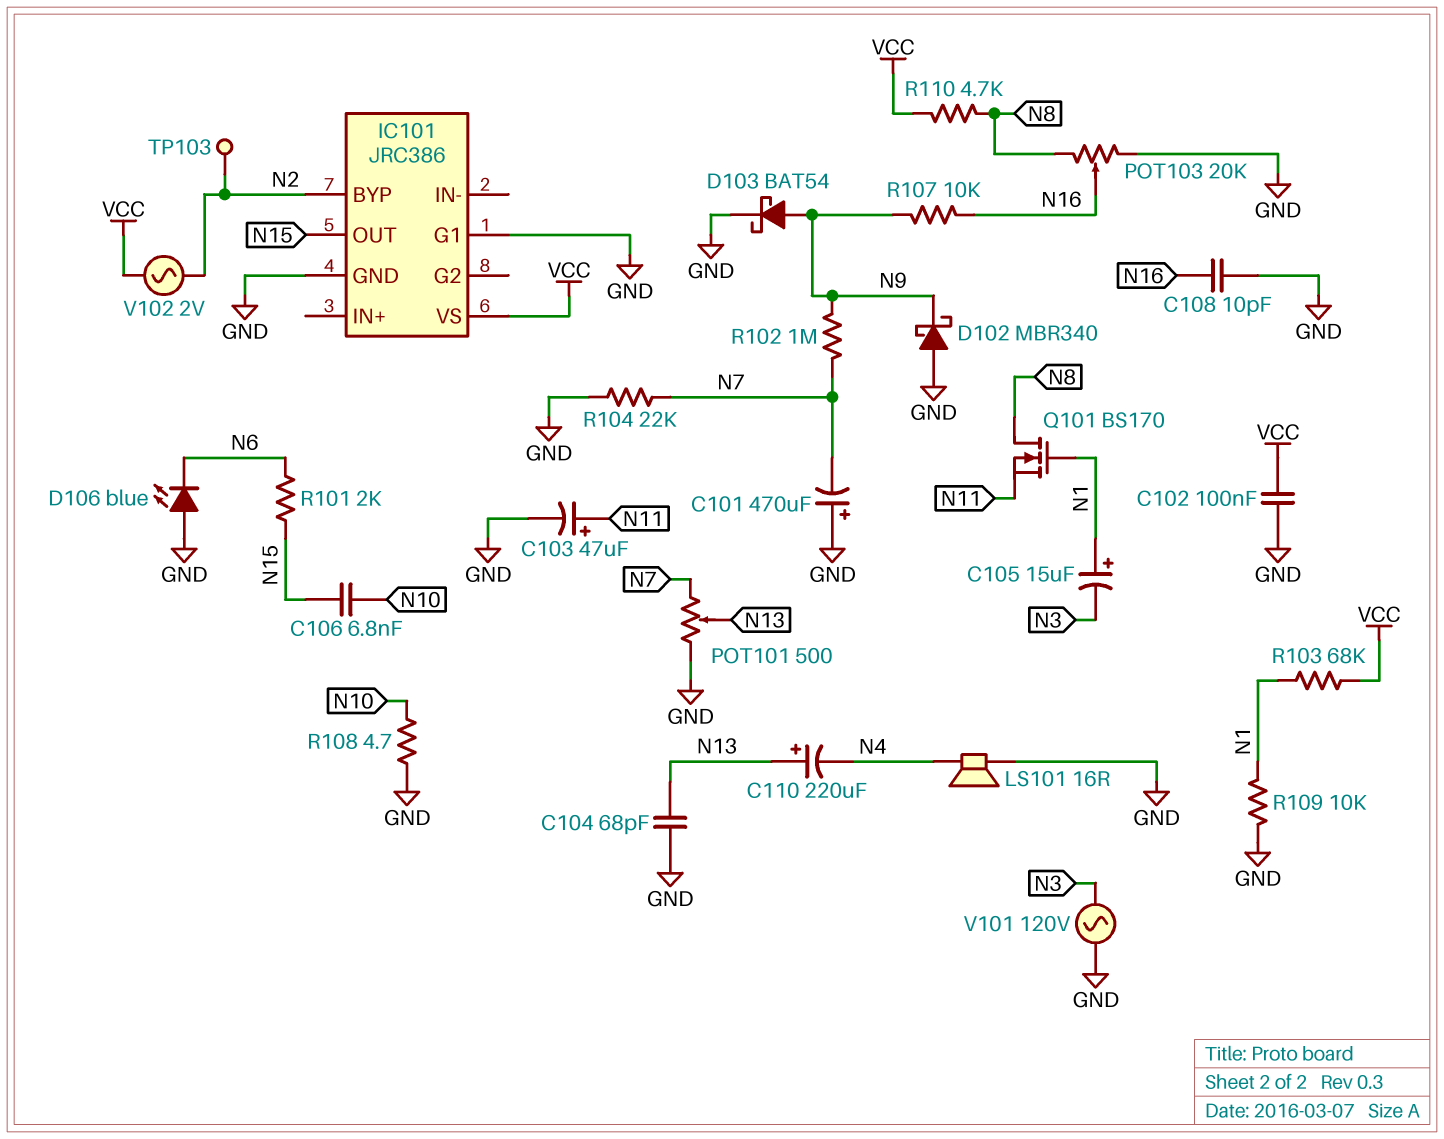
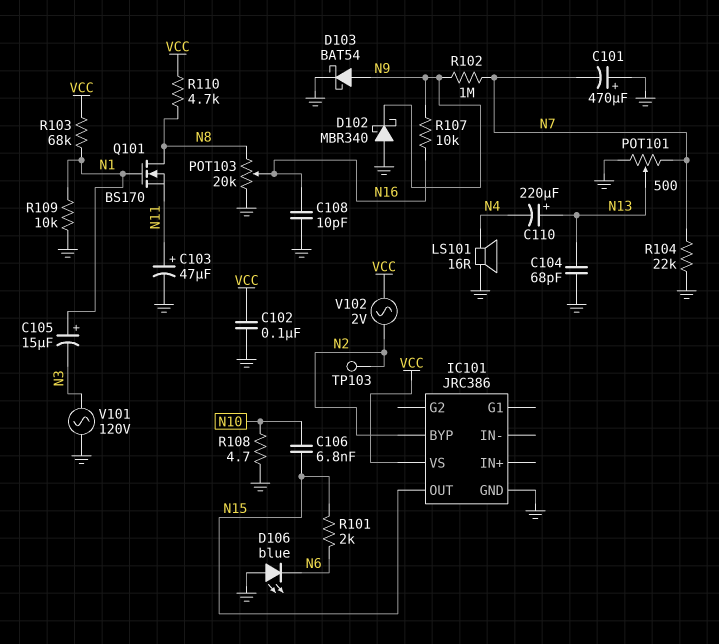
IC101 pin G1: GND -> none

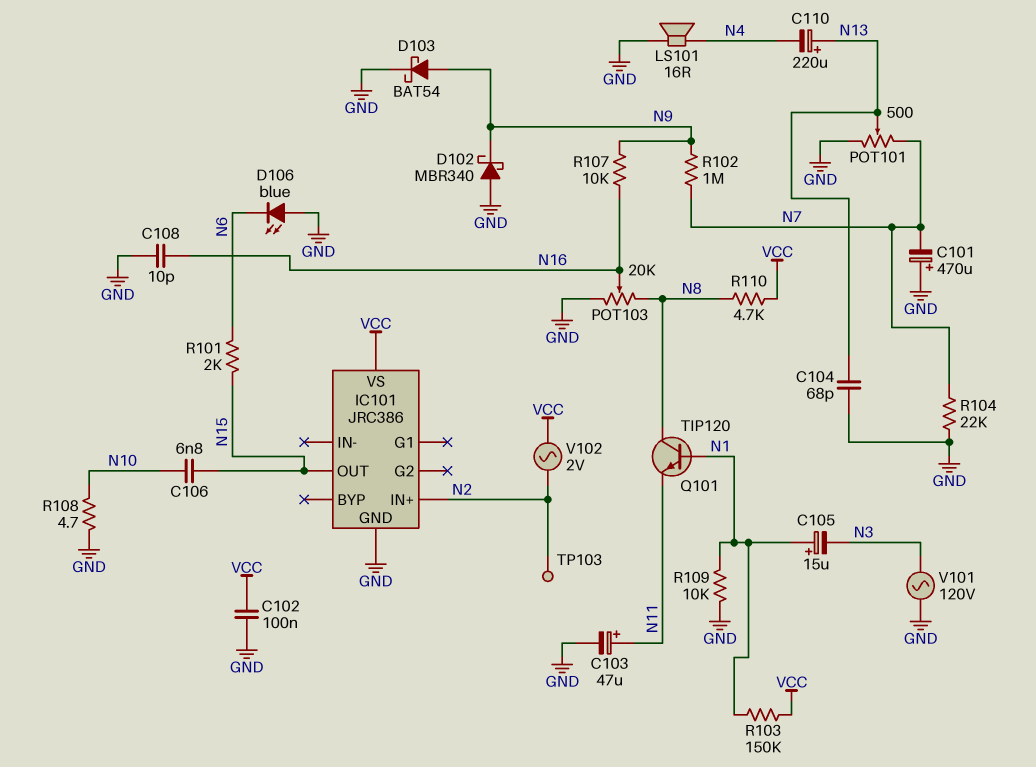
IC101 pin BYP: N2 -> none
IC101 pin IN+: none -> N2
Q101: NMOS BS170 (G N1, D N8, S N11) -> NPN TIP120 (B N1, C N8, E N11)
R103: 68k (N1, VCC) -> 150k (N1, VCC)

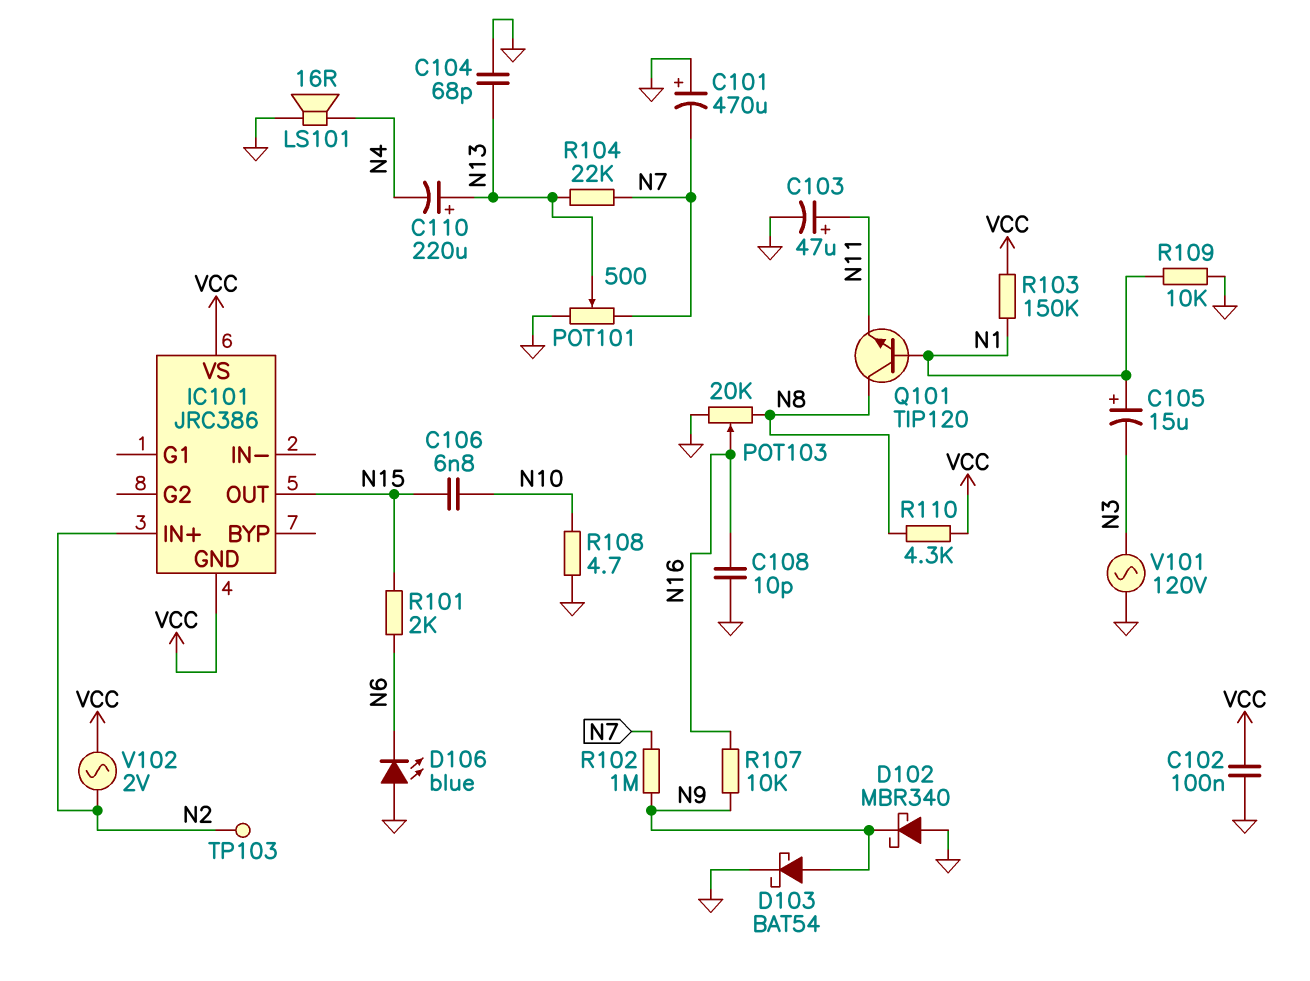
IC101 pin GND: GND -> VCC
R104: 22k (GND, N7) -> 22k (N7, N13)
R110: 4.7k (N8, VCC) -> 4.3k (N8, VCC)

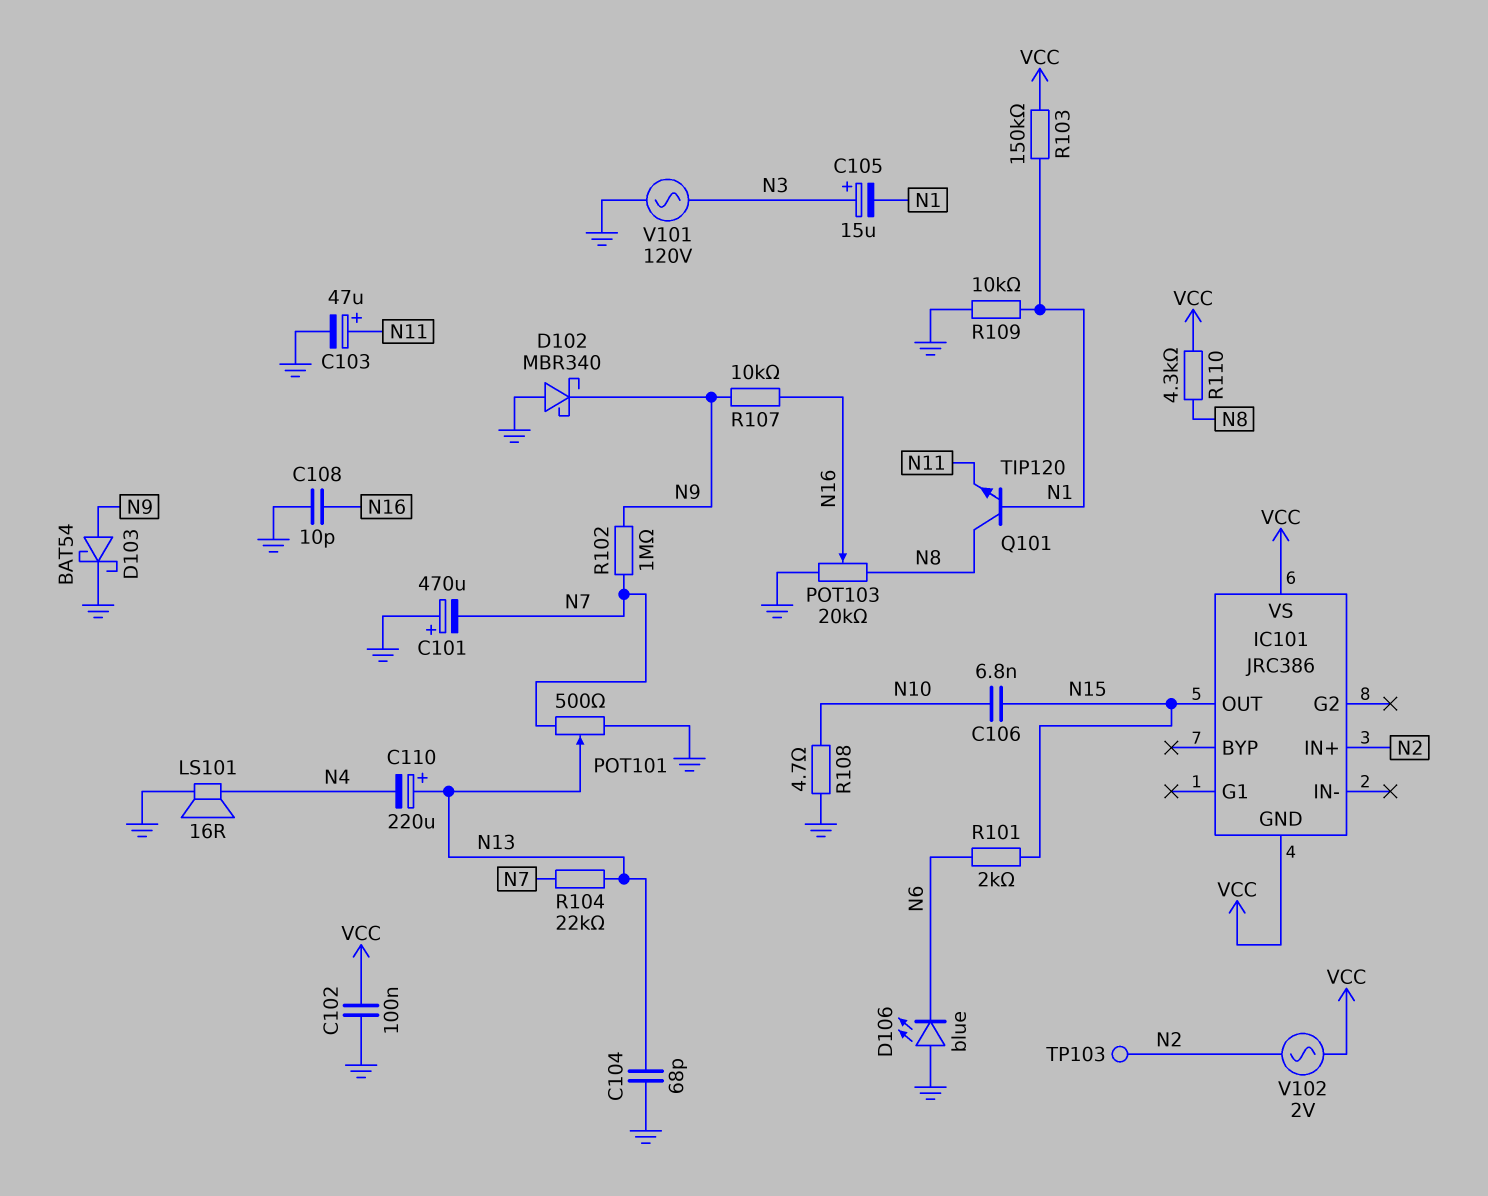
C105: 15uF (plus N1, minus N3) -> 15uF (plus N3, minus N1)

